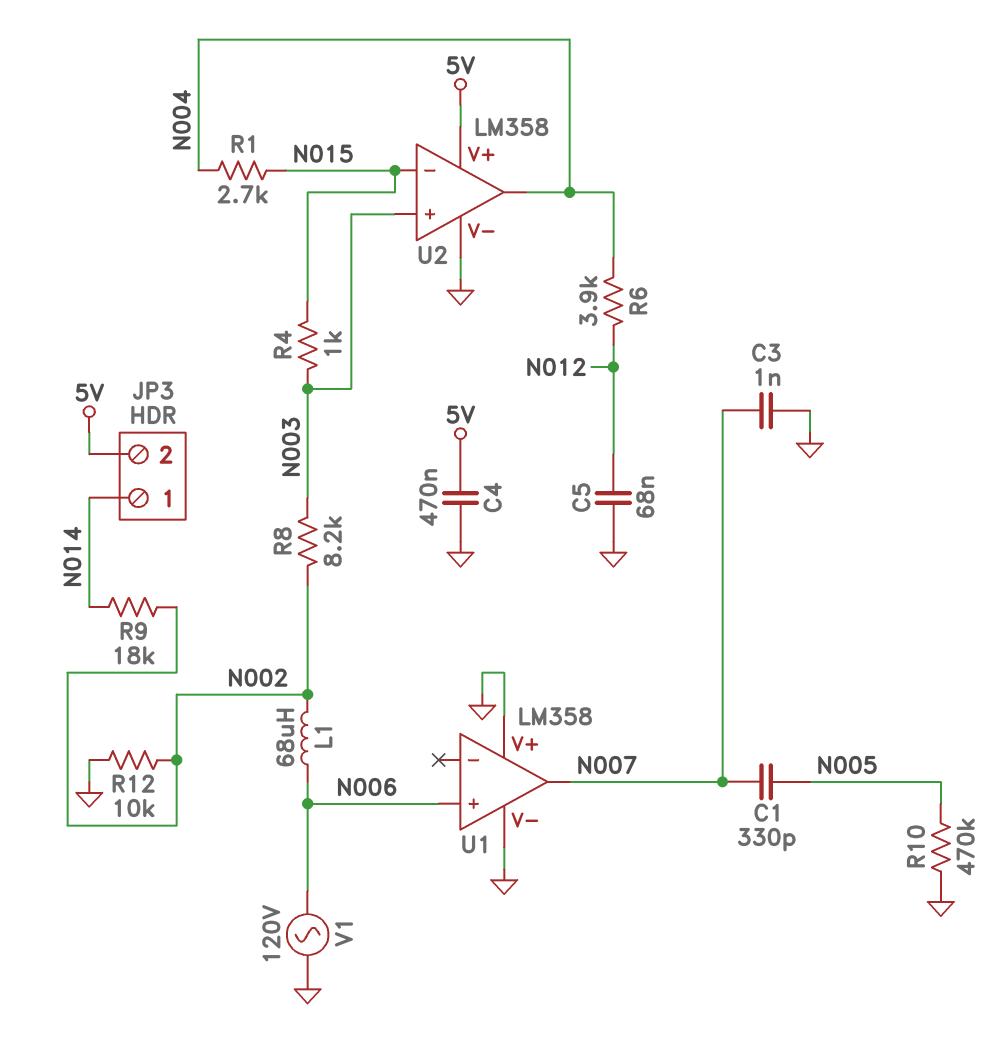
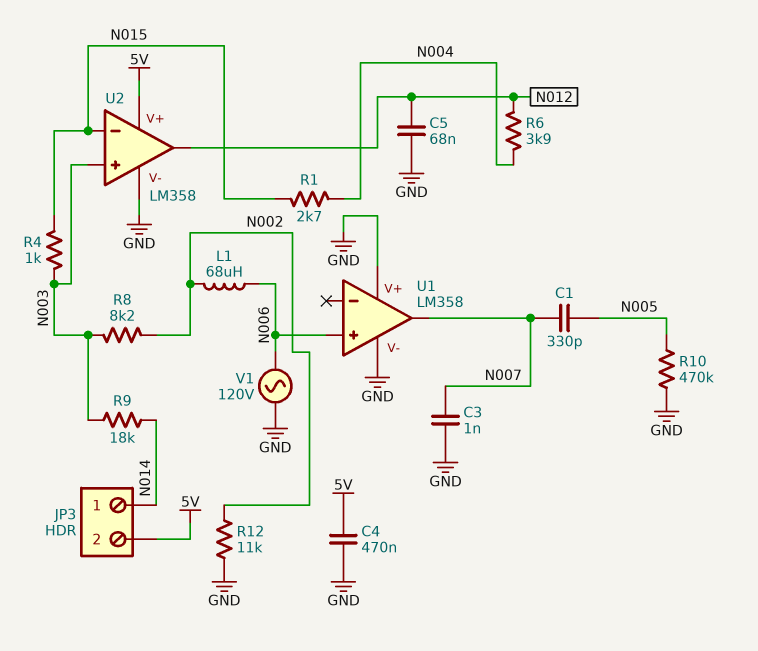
R9: 18k (N002, N014) -> 18k (N003, N014)
R12: 10k (GND, N002) -> 11k (GND, N002)
U2 pin out: N004 -> N012

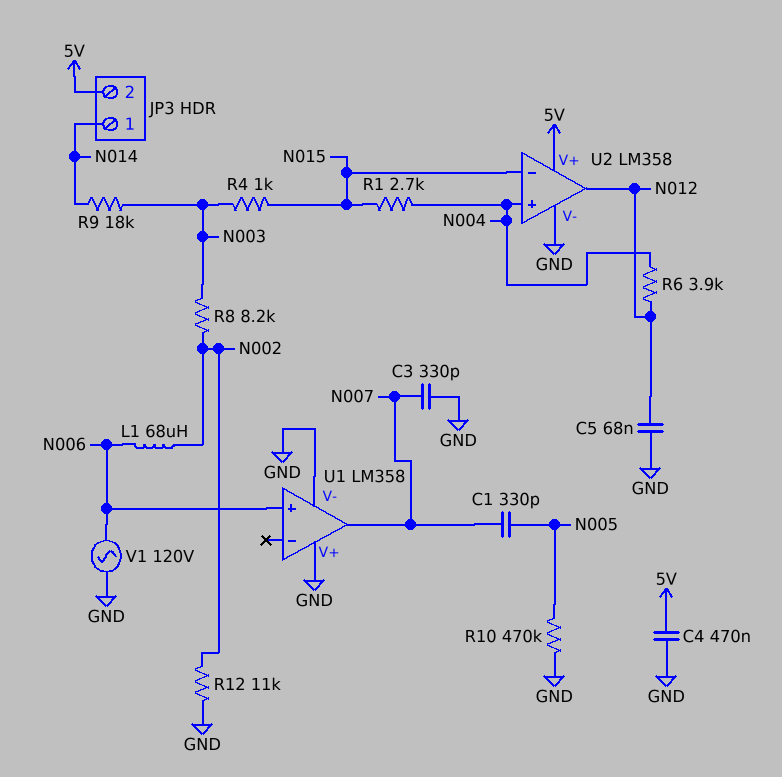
C3: 1nF (GND, N007) -> 330pF (GND, N007)
U2 pin in+: N003 -> N004

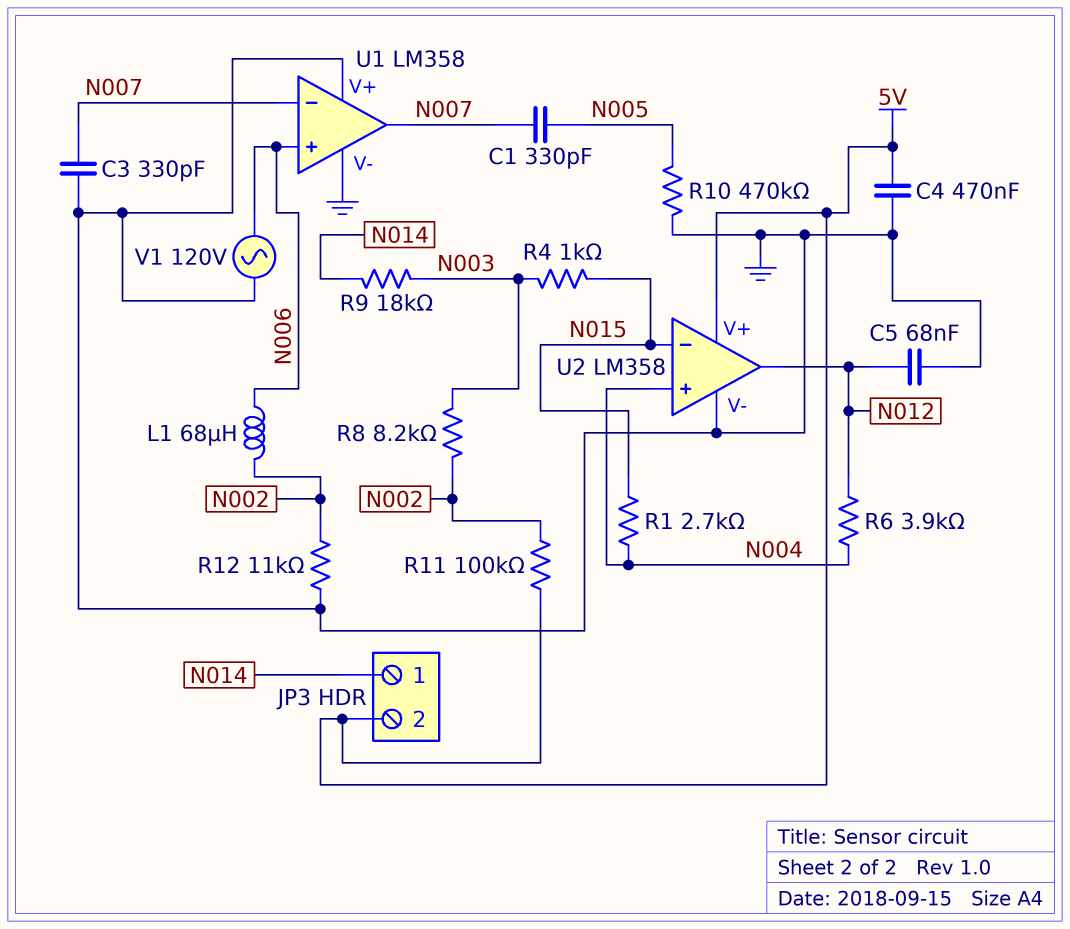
R11: none -> 100k (5V, N002)
U1 pin in-: none -> N007

